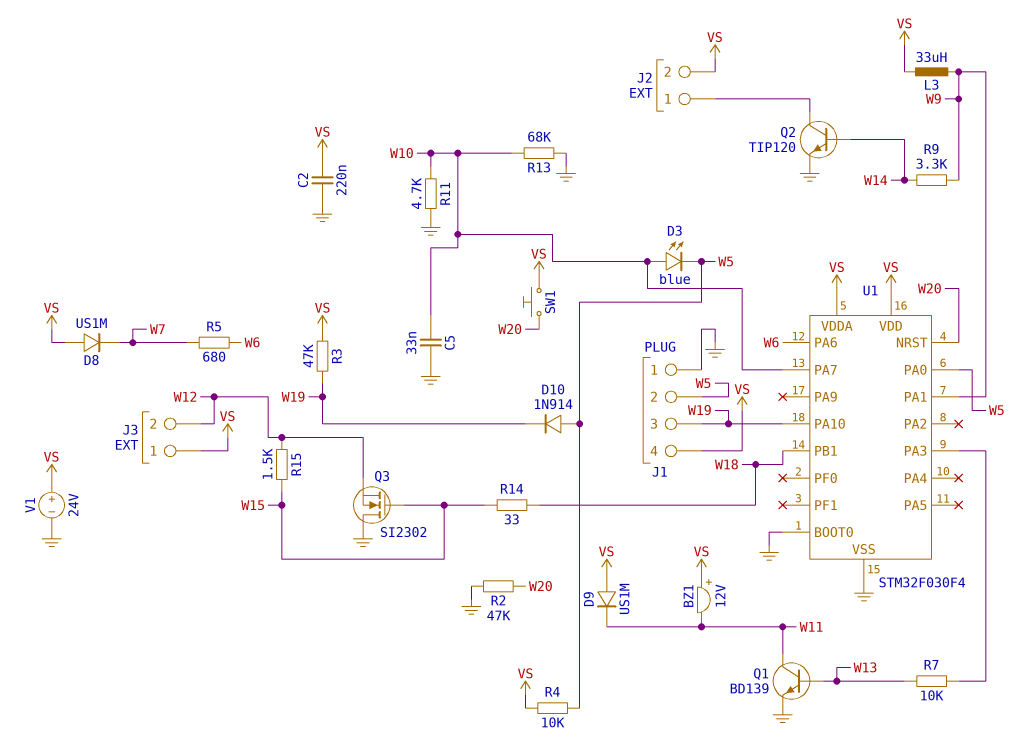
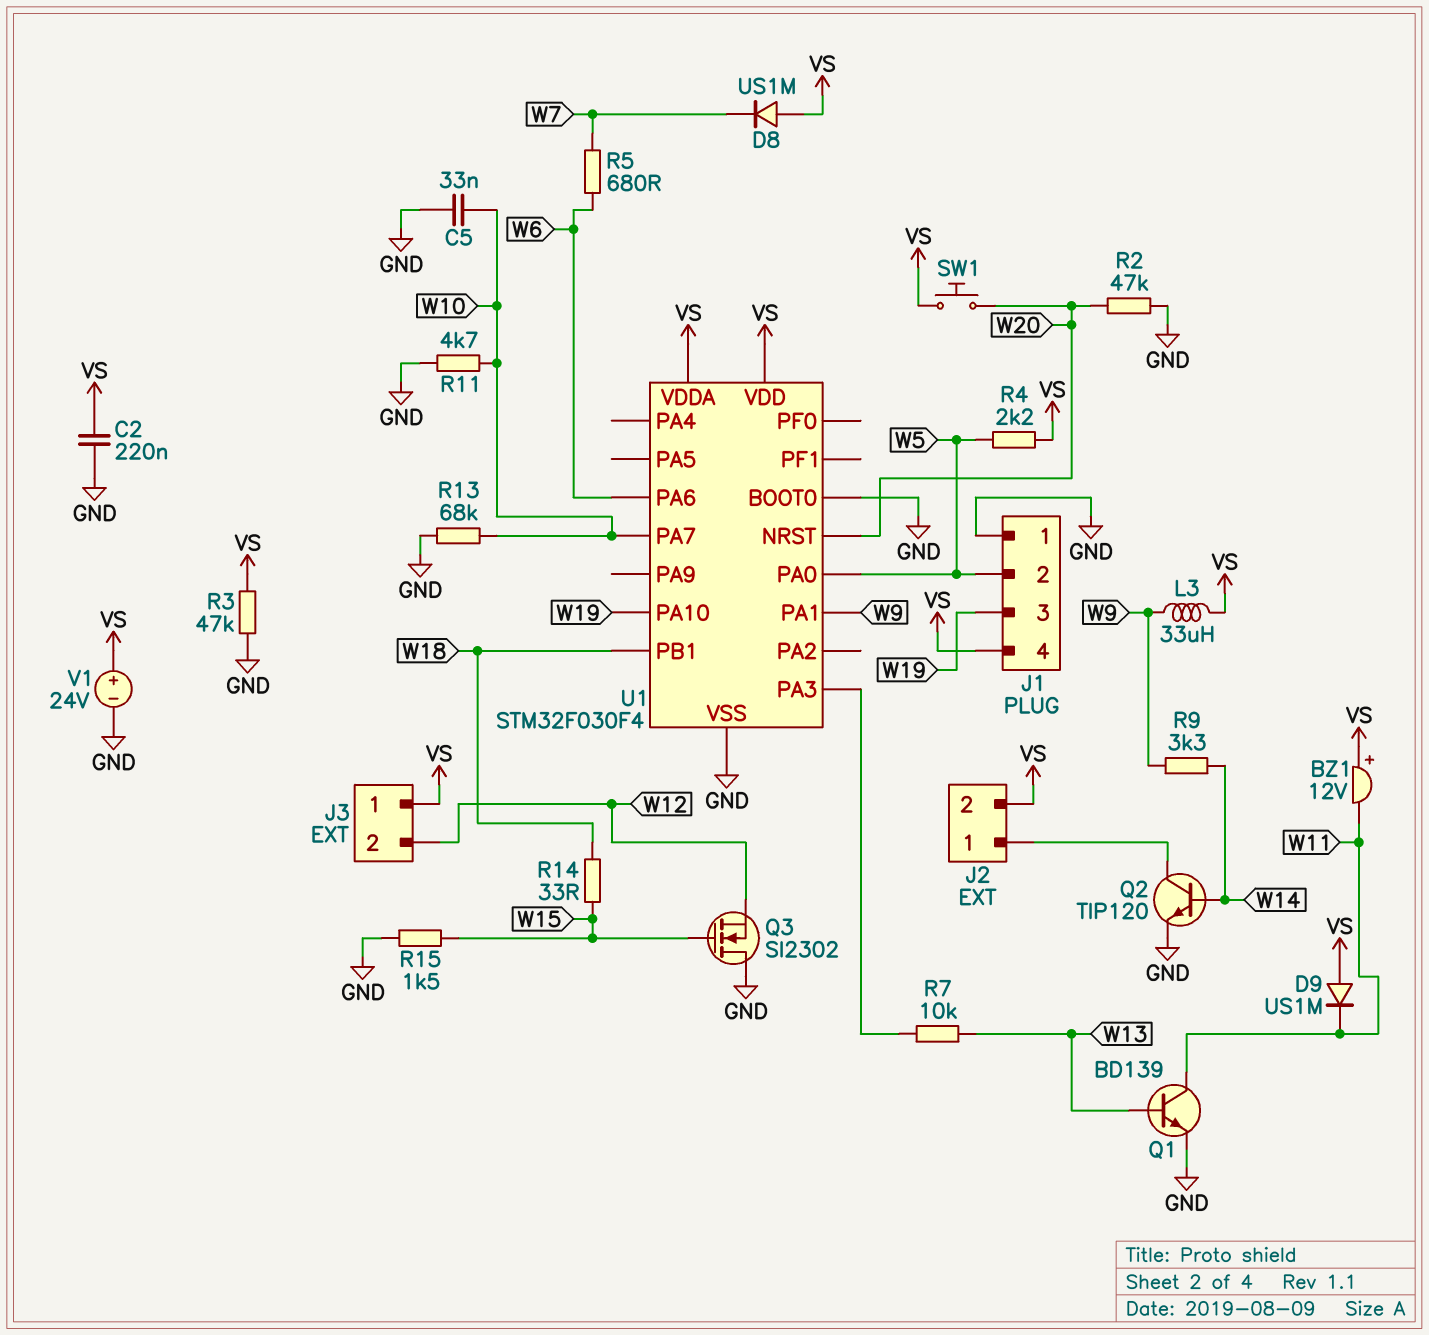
D3: LED blue (A W10, K W5) -> none
D10: diode 1N914 (A W5, K W19) -> none
R3: 47k (VS, W19) -> 47k (GND, VS)
R4: 10k (VS, W5) -> 2.2k (VS, W5)
R15: 1.5k (W12, W15) -> 1.5k (GND, W15)

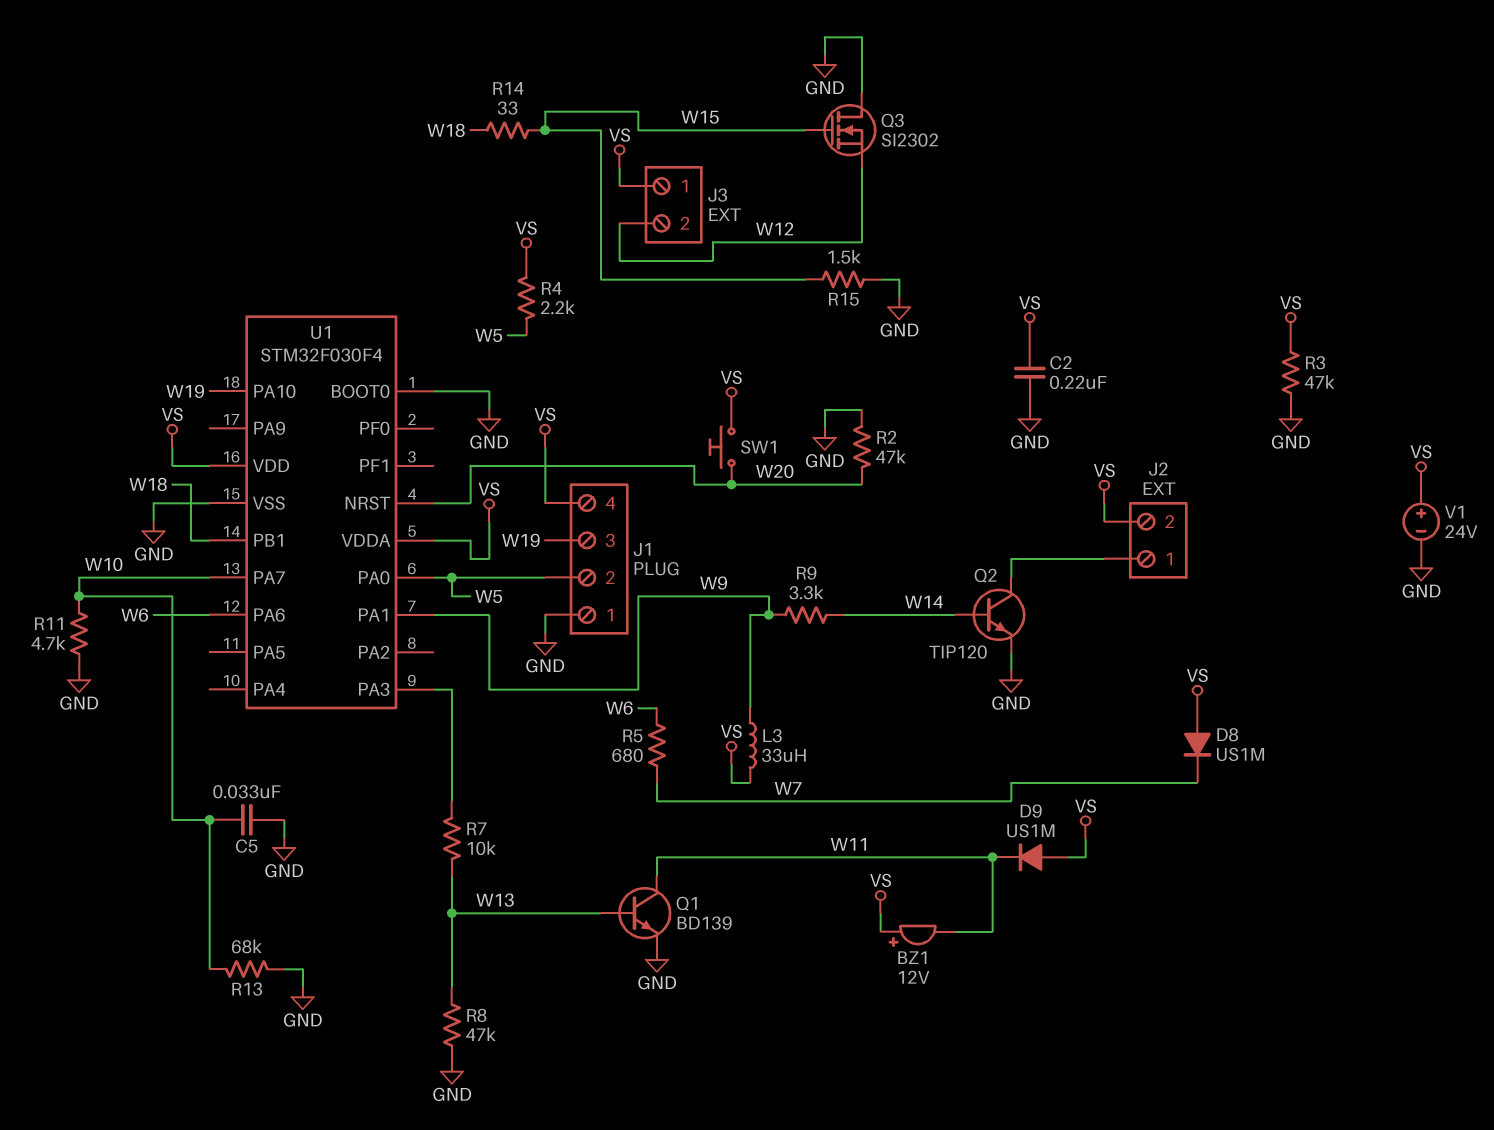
R8: none -> 47k (GND, W13)

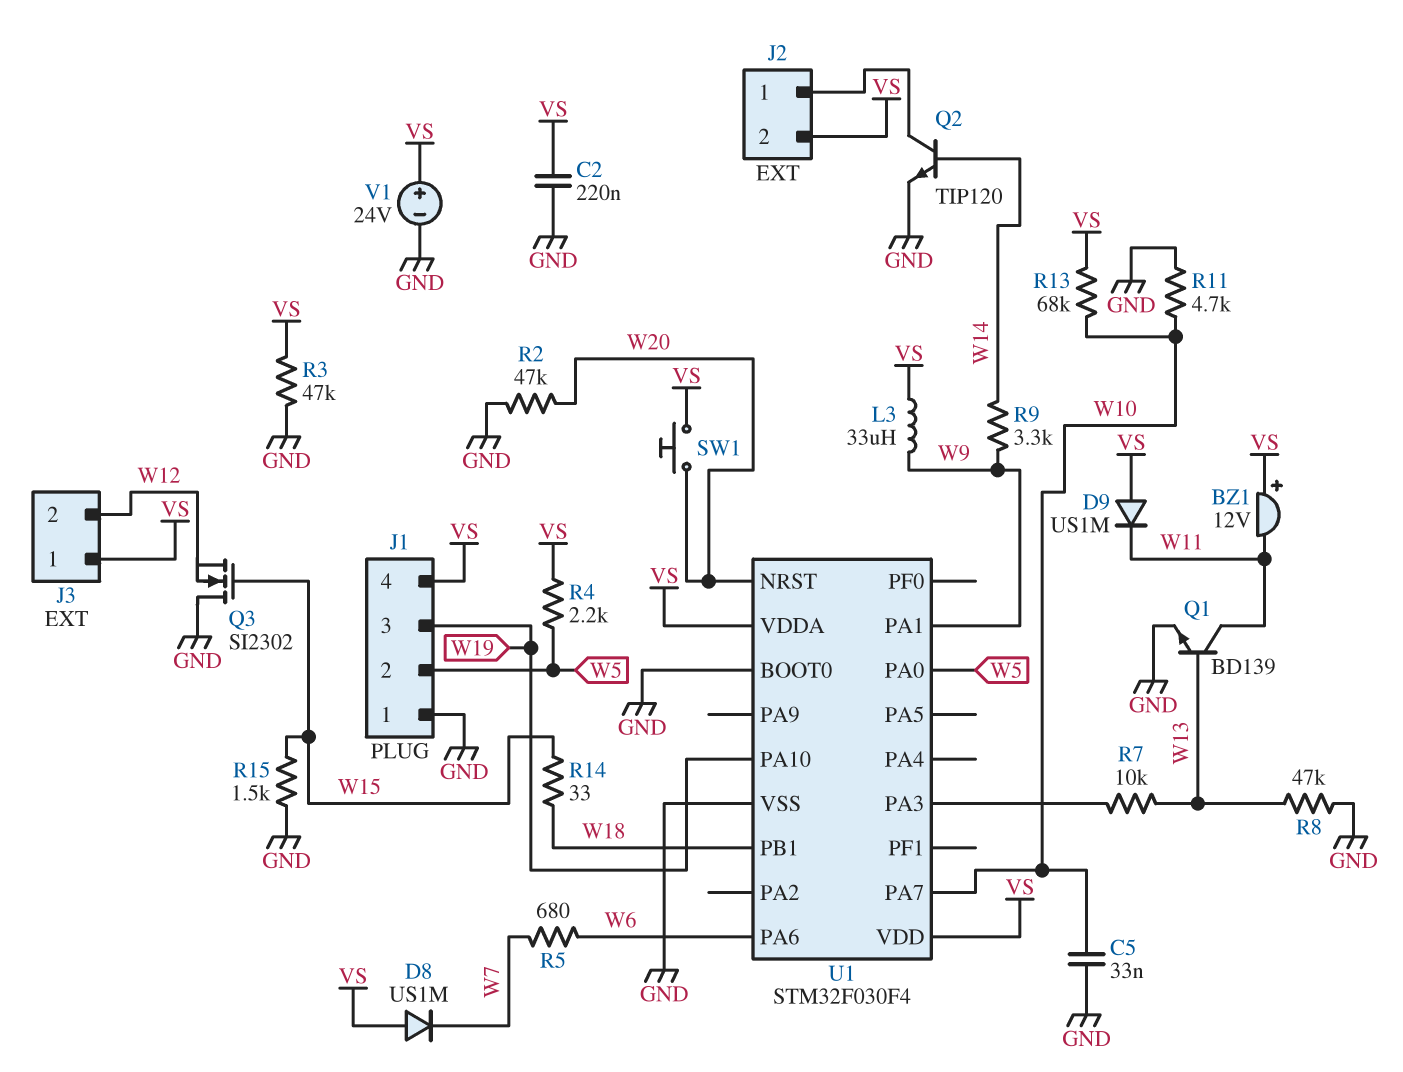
R13: 68k (GND, W10) -> 68k (VS, W10)

